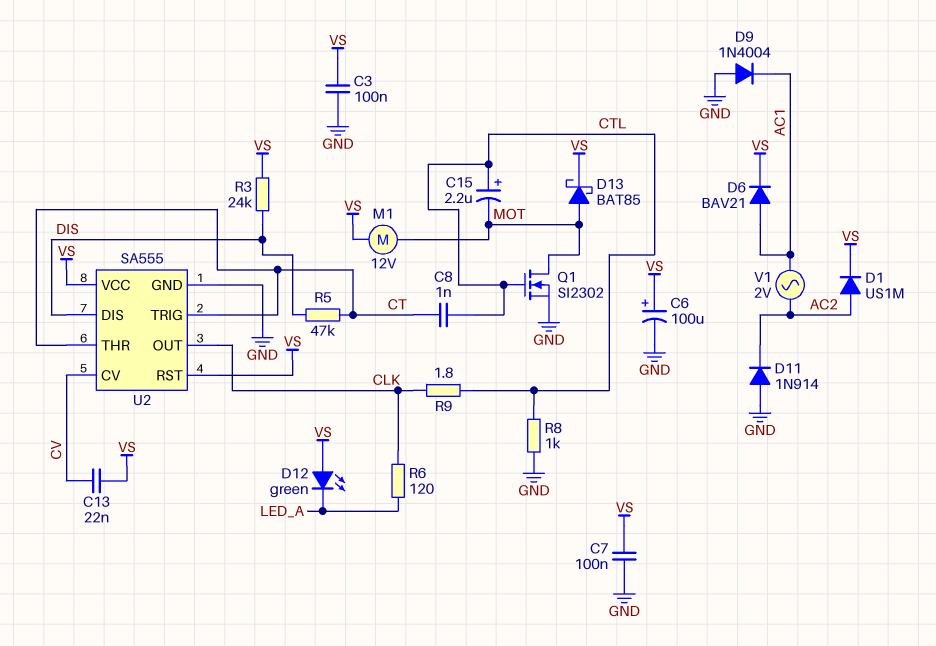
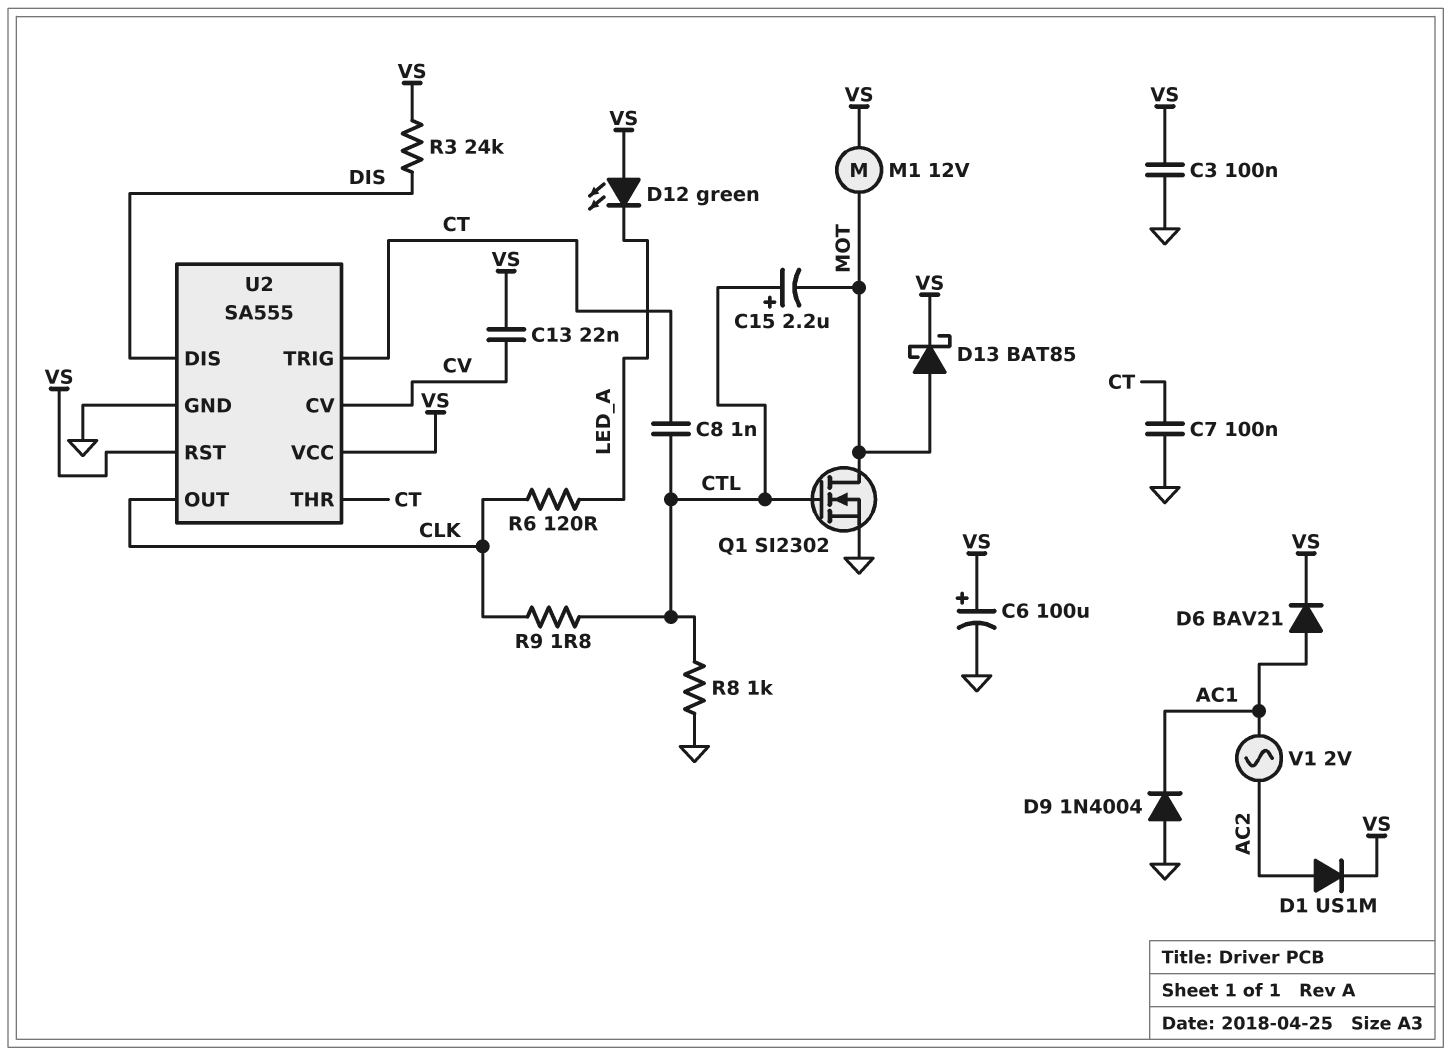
C7: 100nF (GND, VS) -> 100nF (CT, GND)
D11: diode 1N914 (A GND, K AC2) -> none
R5: 47k (CT, DIS) -> none

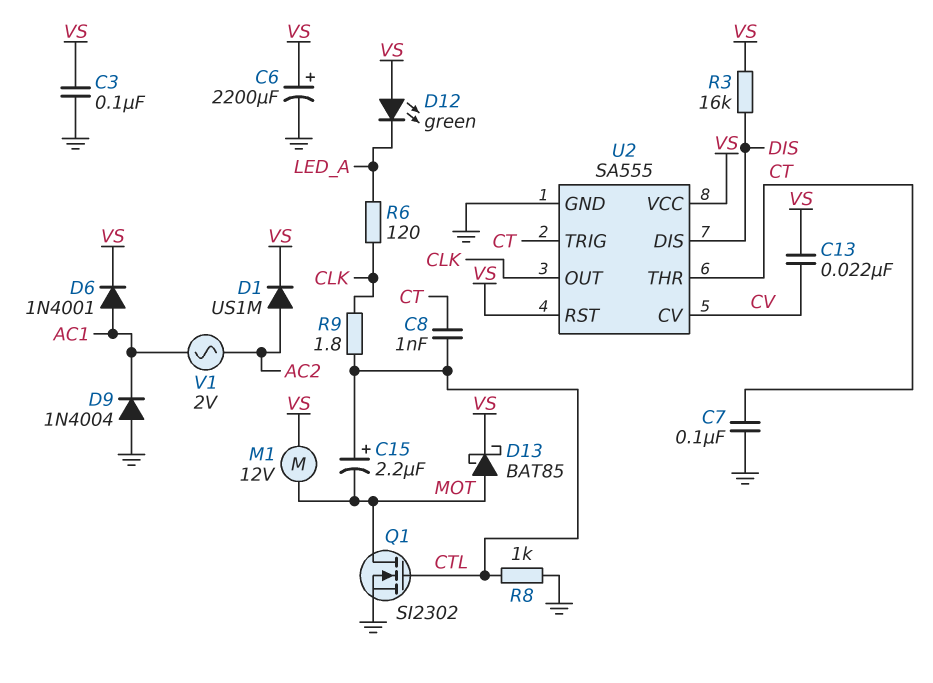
C6: 100uF (plus VS, minus GND) -> 2200uF (plus VS, minus GND)
D6: diode BAV21 (A AC1, K VS) -> diode 1N4001 (A AC1, K VS)
R3: 24k (DIS, VS) -> 16k (DIS, VS)

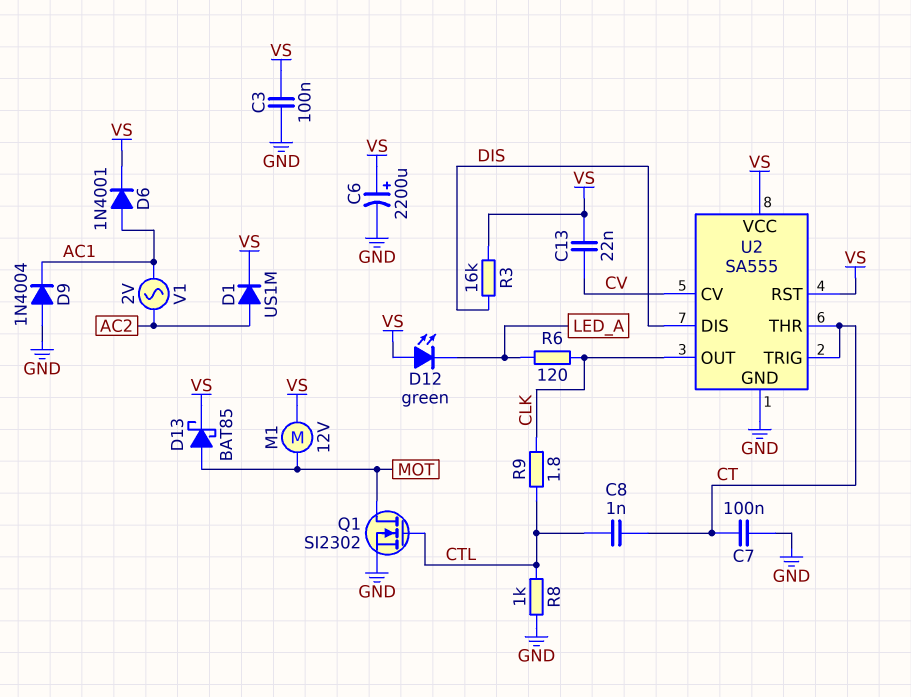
C15: 2.2uF (plus CTL, minus MOT) -> none

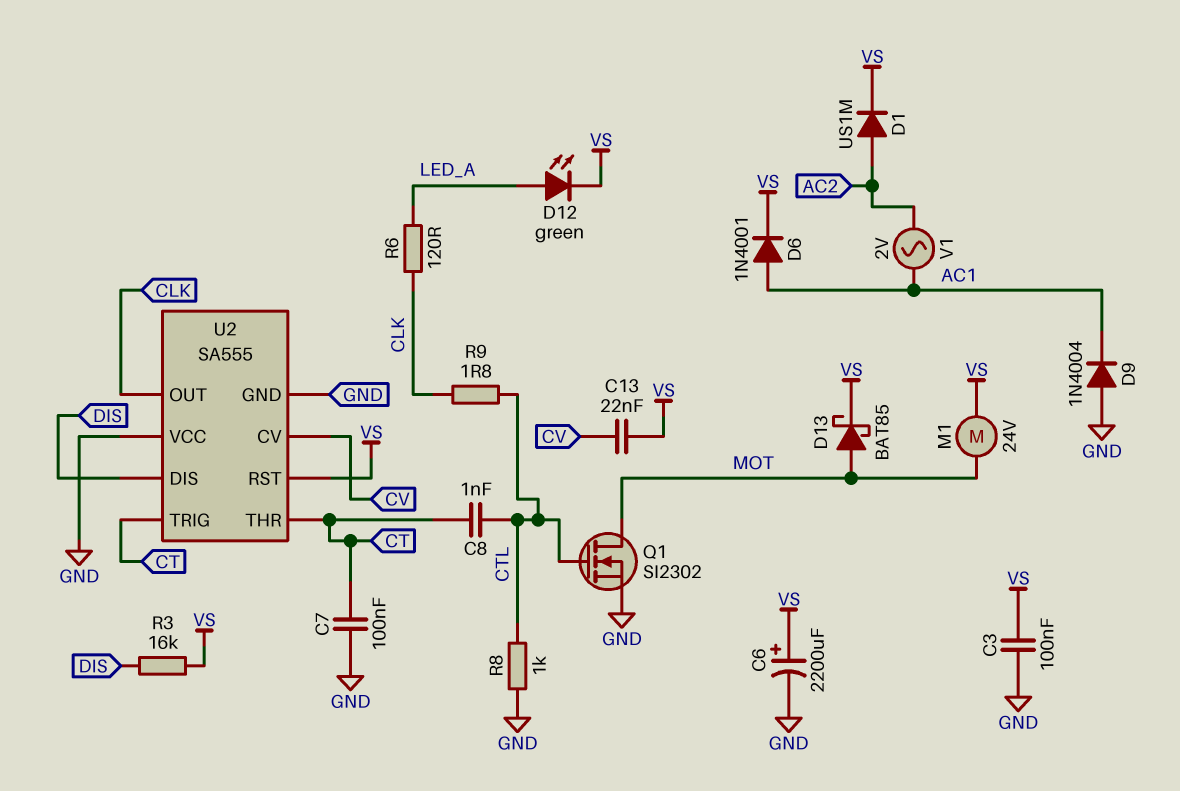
D12: LED green (A VS, K LED_A) -> LED green (A LED_A, K VS)
M1: motor 12V (MOT, VS) -> motor 24V (MOT, VS)
U2 pin VCC: VS -> GND

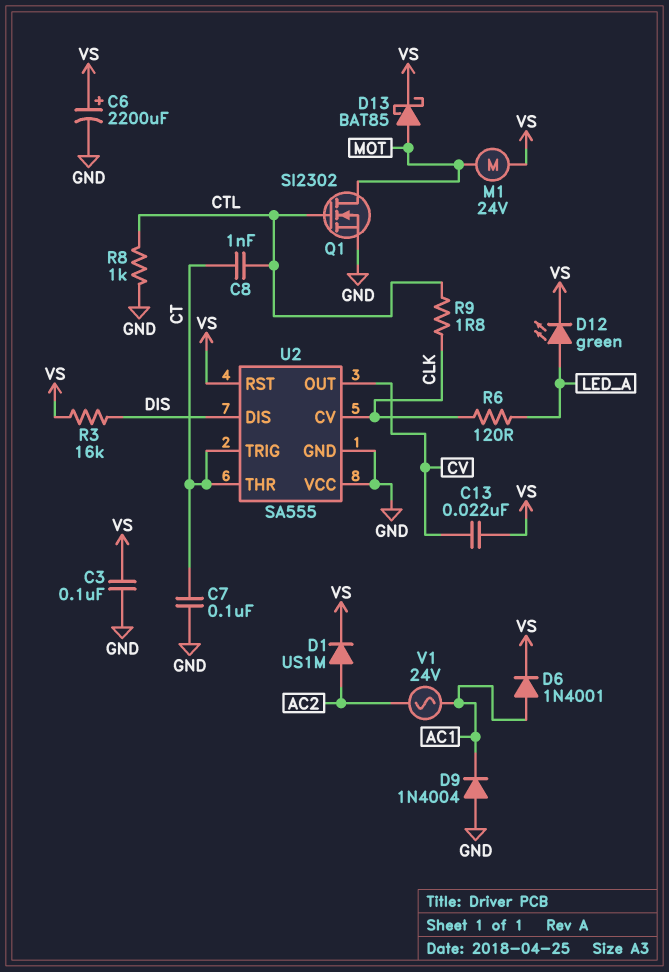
U2 pin CV: CV -> CLK
U2 pin OUT: CLK -> CV
V1: AC 2V (AC1, AC2) -> AC 24V (AC1, AC2)

